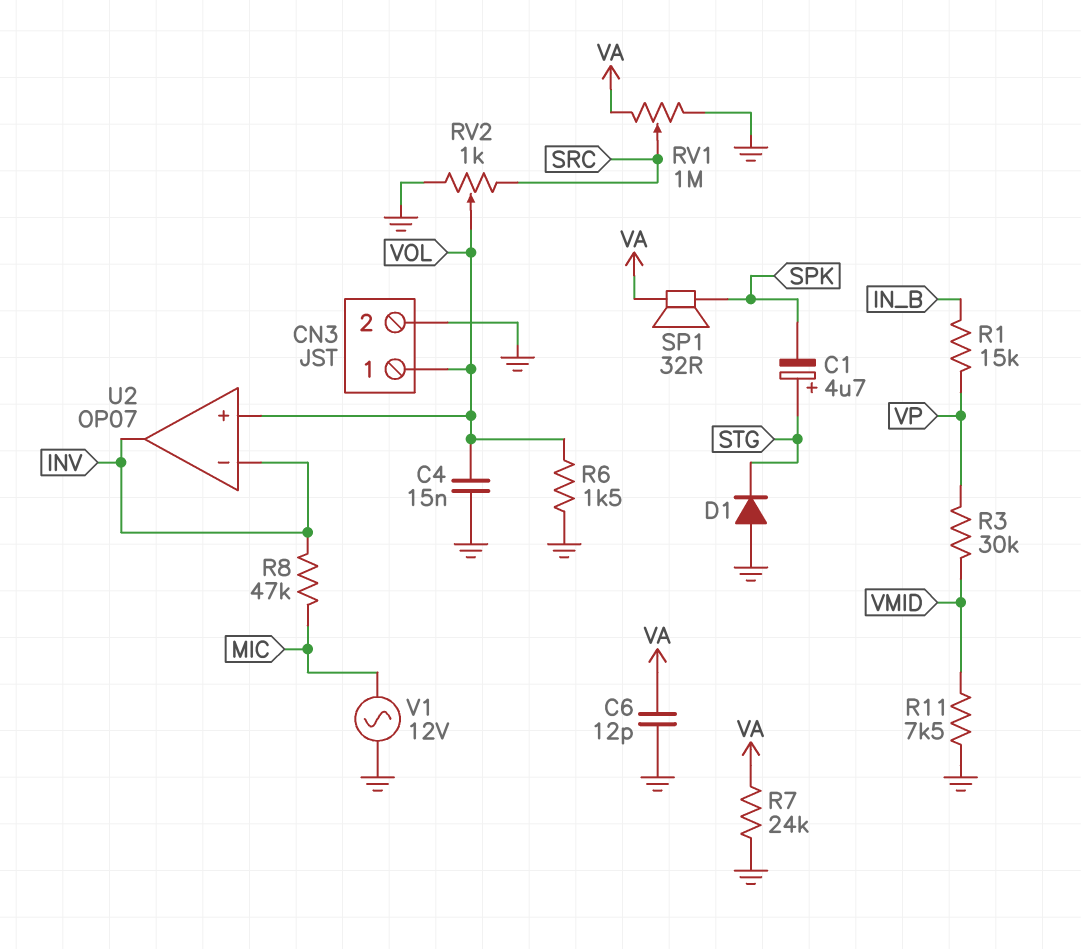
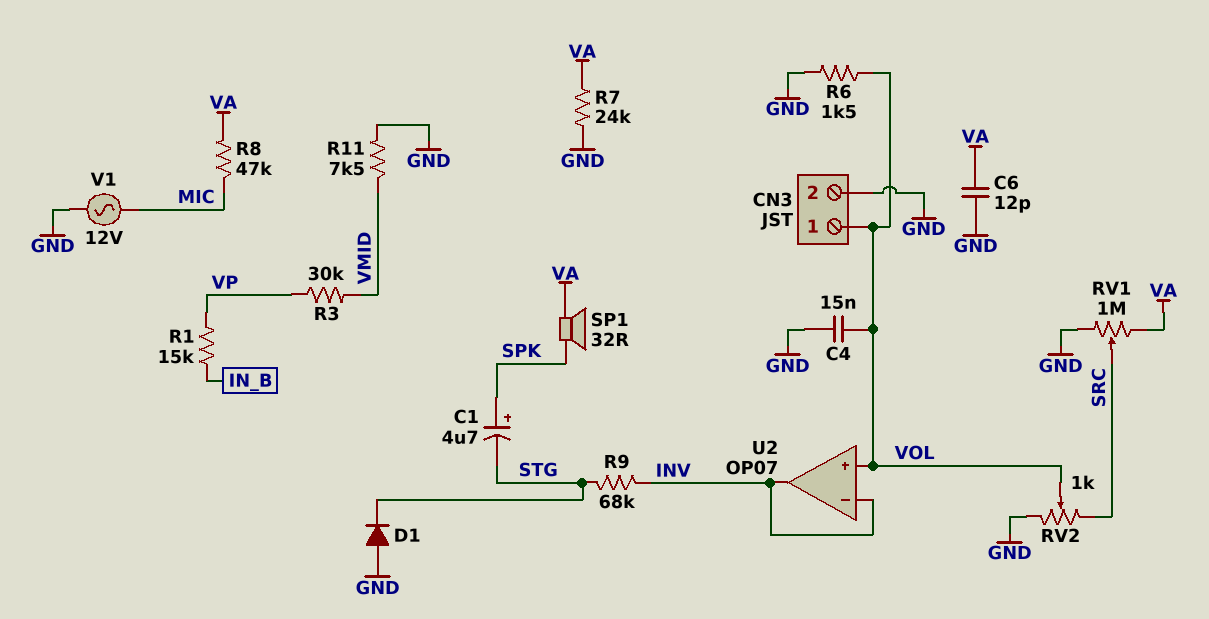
C1: 4.7uF (plus STG, minus SPK) -> 4.7uF (plus SPK, minus STG)
R8: 47k (INV, MIC) -> 47k (MIC, VA)
R9: none -> 68k (INV, STG)

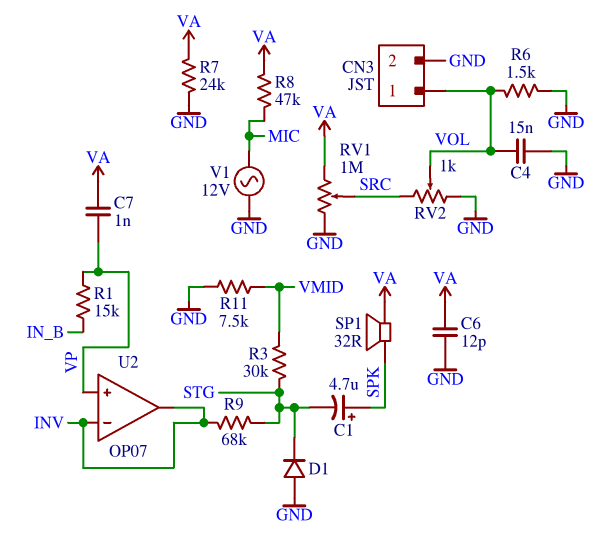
C7: none -> 1nF (VA, VP)
R3: 30k (VMID, VP) -> 30k (STG, VMID)
U2 pin in+: VOL -> VP

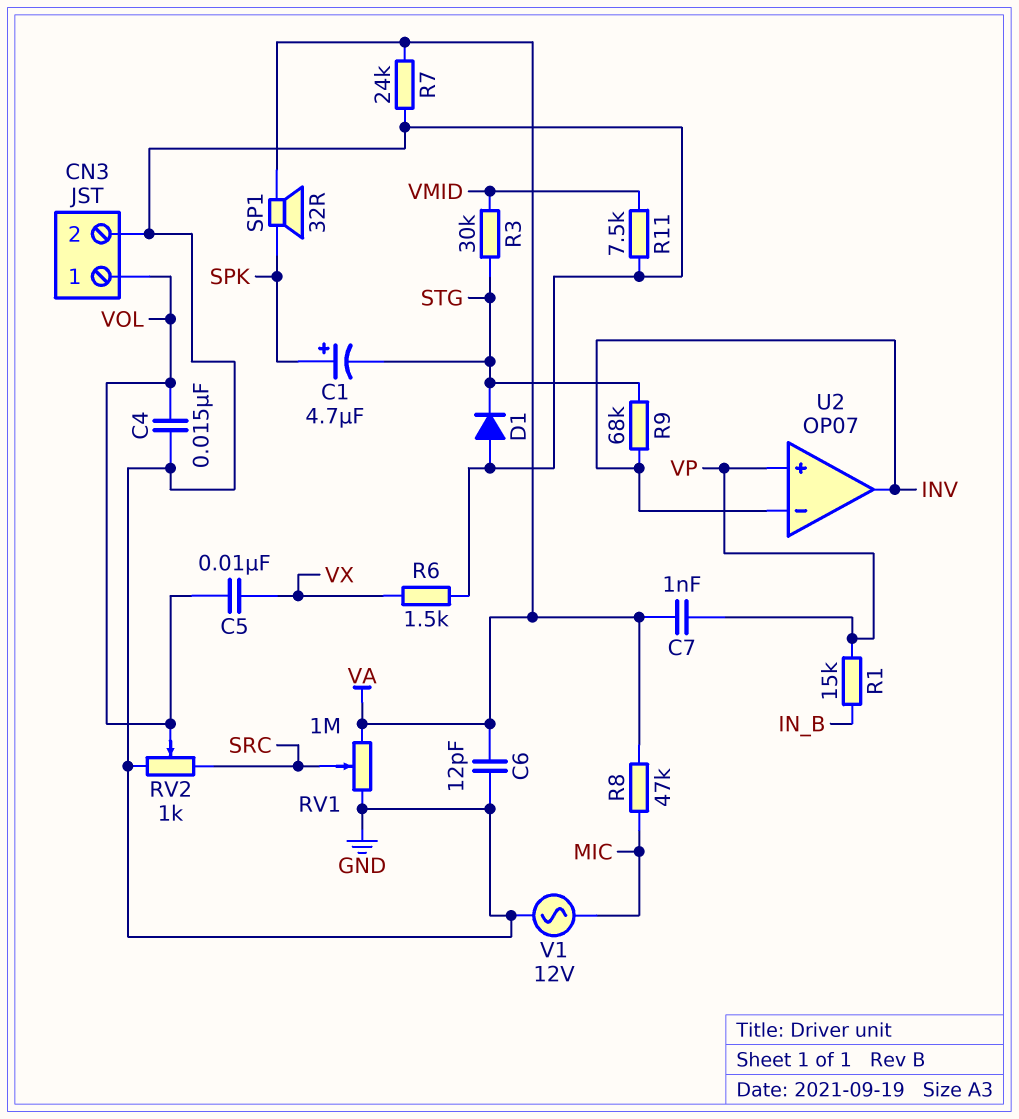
C5: none -> 10nF (VOL, VX)
R6: 1.5k (GND, VOL) -> 1.5k (GND, VX)

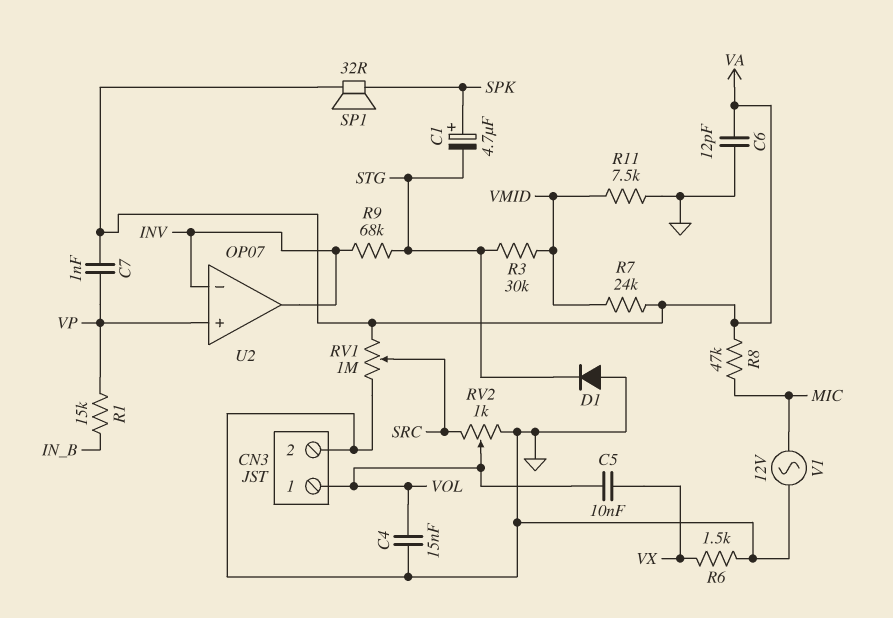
R7: 24k (GND, VA) -> 24k (VA, VMID)

